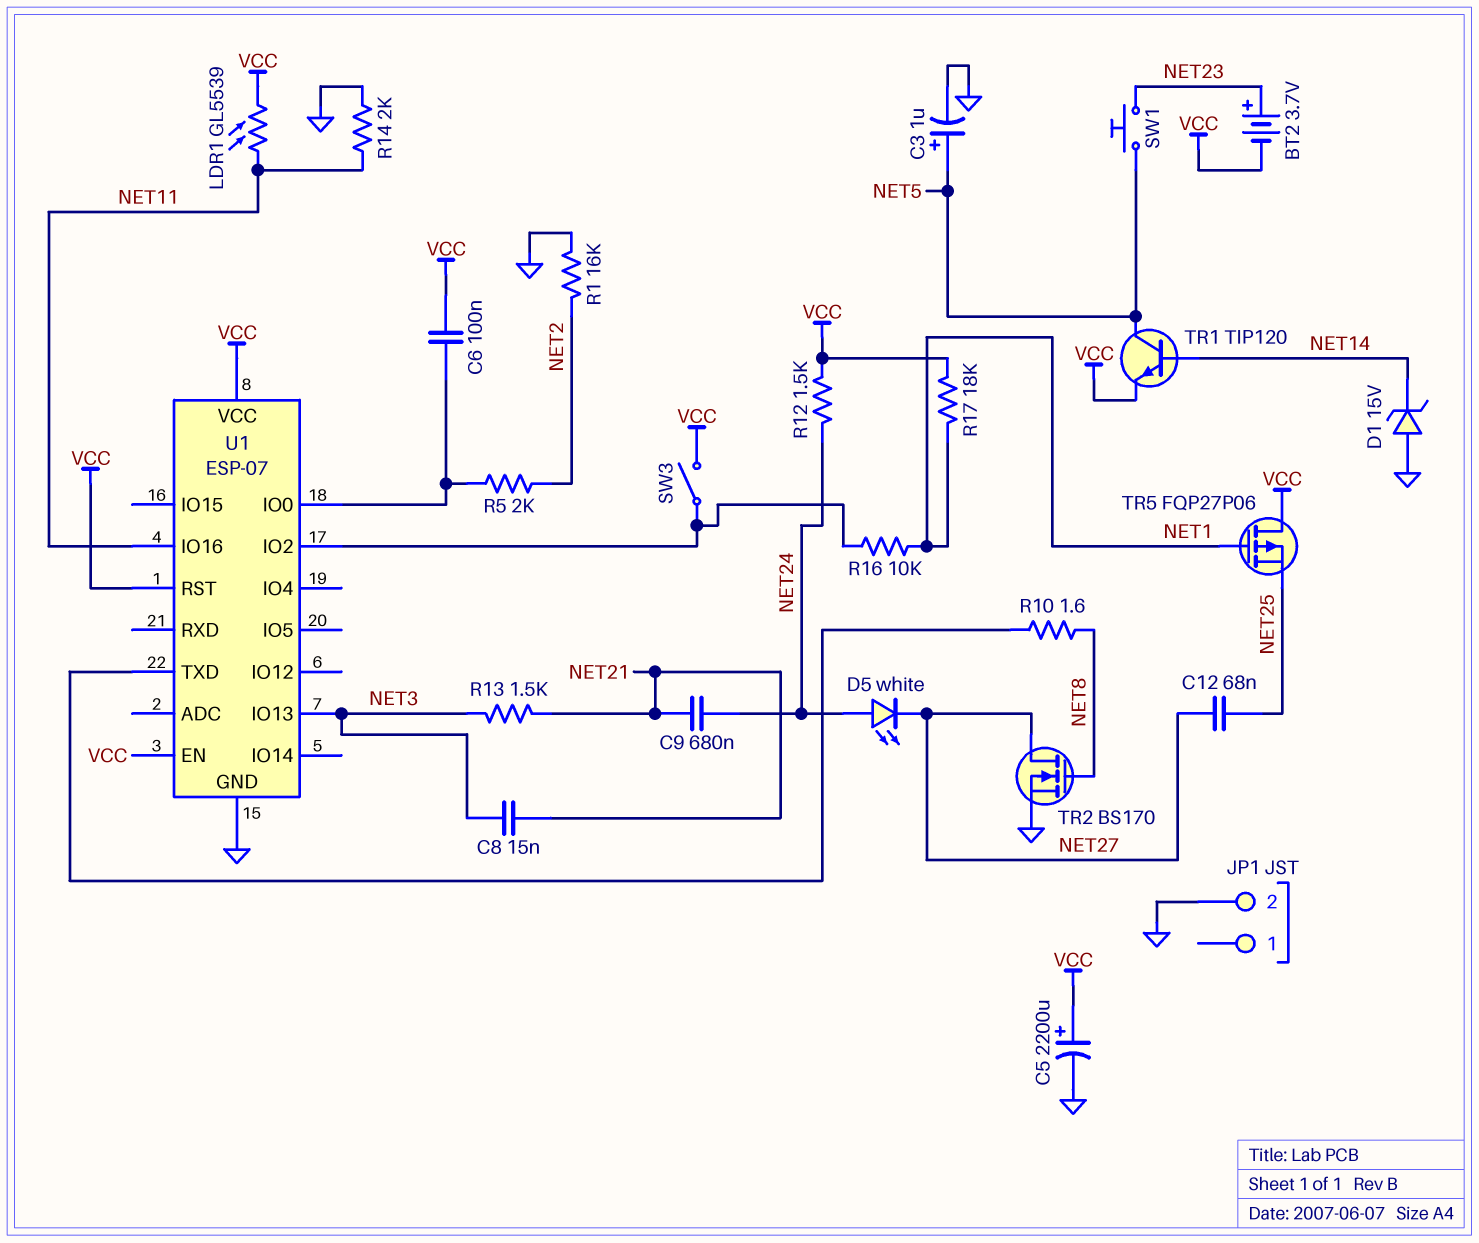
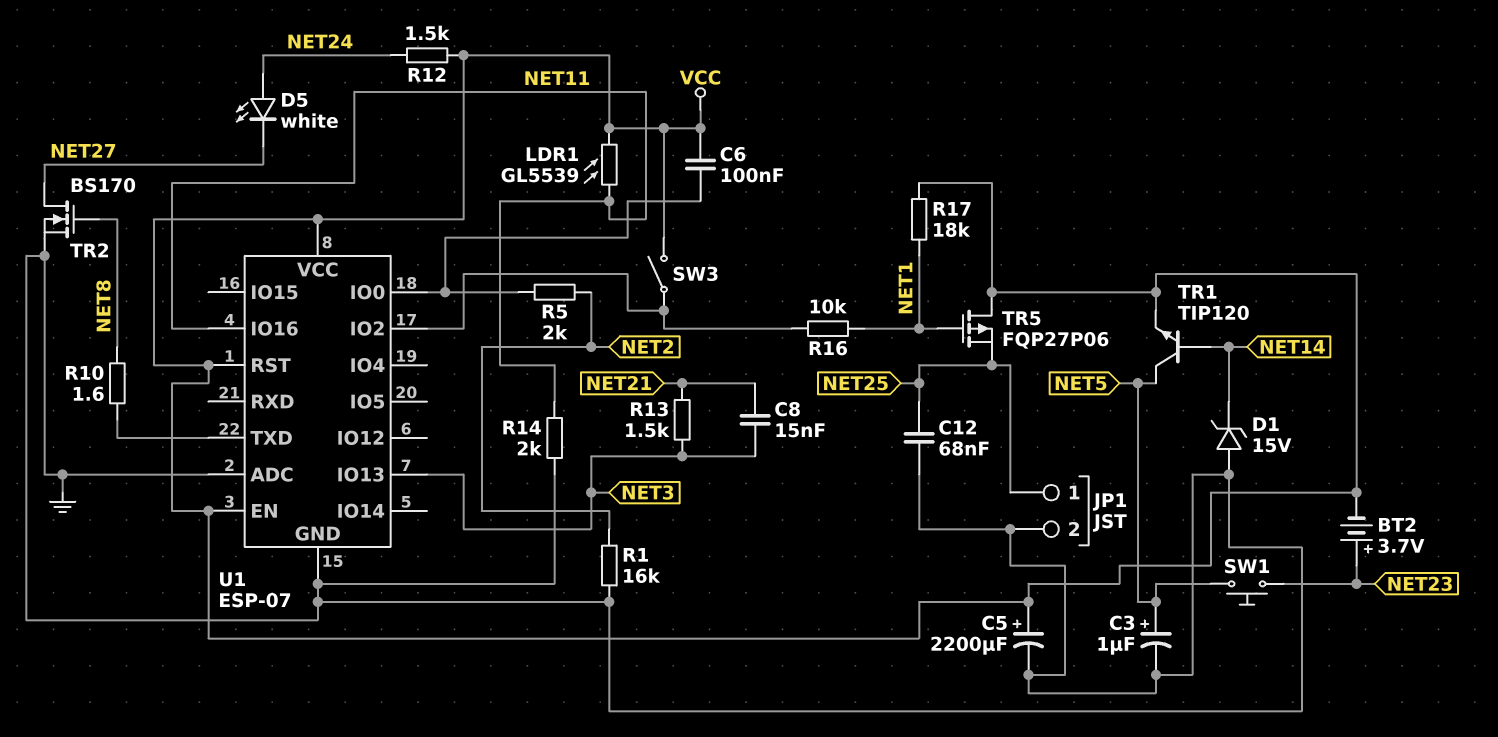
C9: 680nF (NET21, NET24) -> none
C12: 68nF (NET25, NET27) -> 68nF (GND, NET25)
JP1 pin 1: none -> NET25
U1 pin ADC: none -> GND

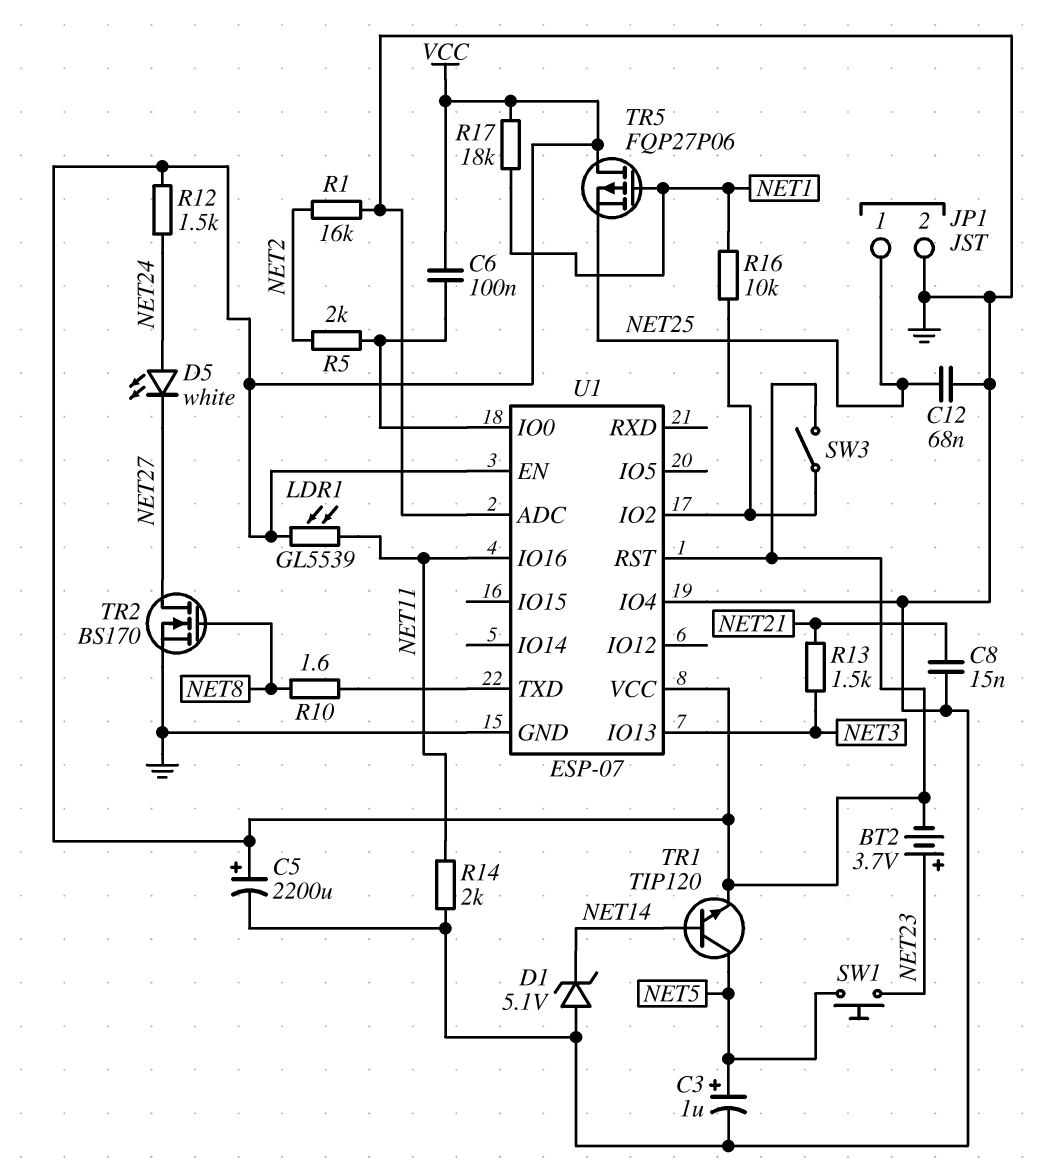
C8: 15nF (NET3, NET21) -> 15nF (GND, NET21)
D1: zener 15V (A GND, K NET14) -> zener 5.1V (A GND, K NET14)
U1 pin IO4: none -> GND

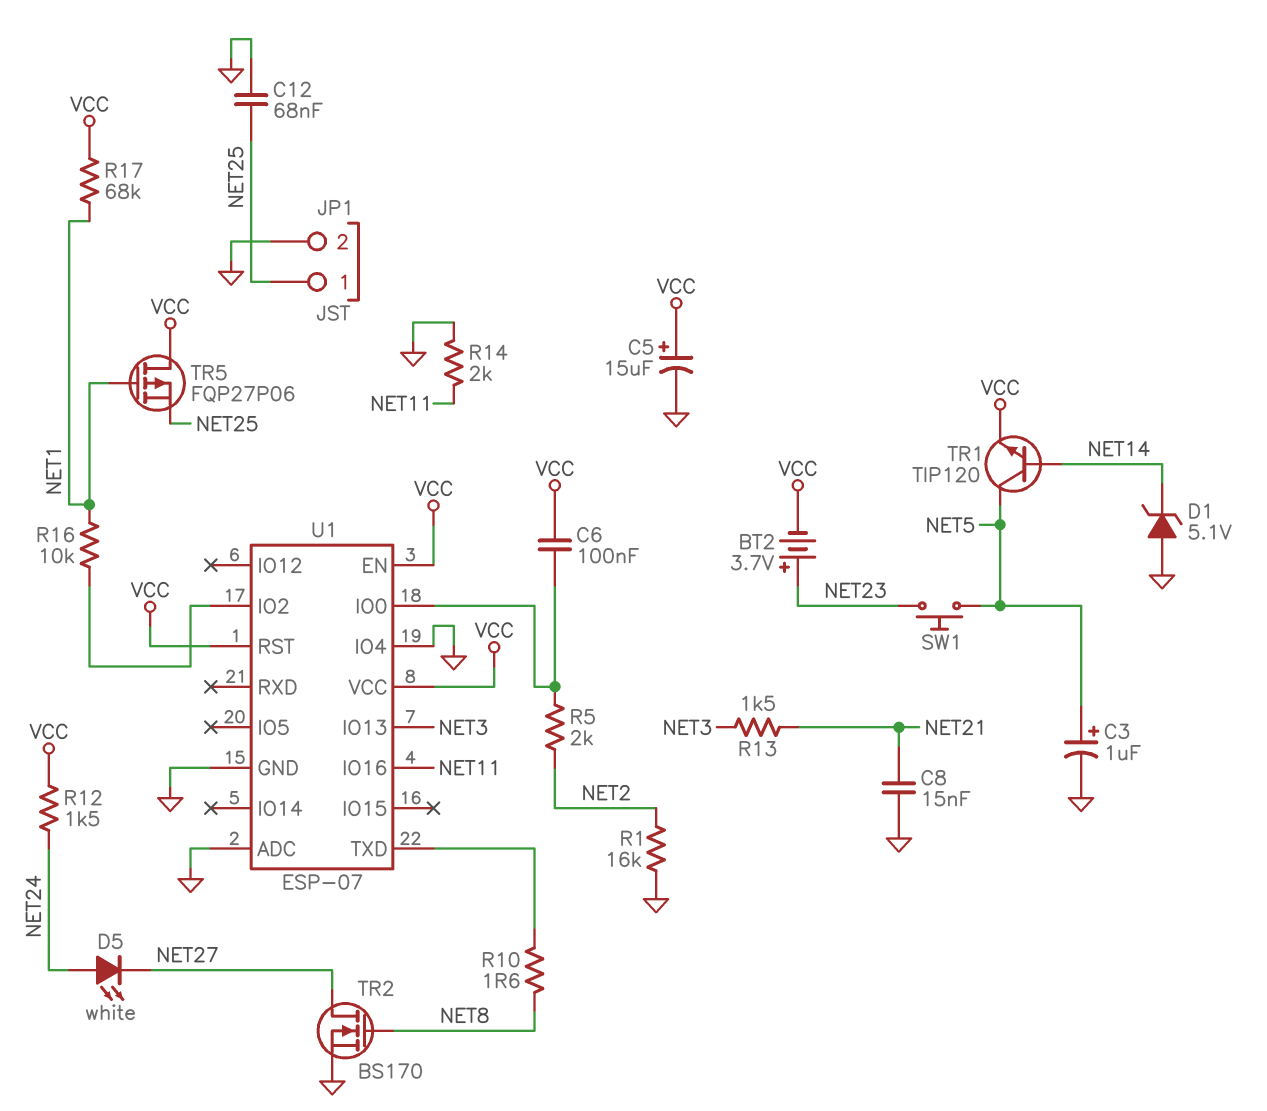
C5: 2200uF (plus VCC, minus GND) -> 15uF (plus VCC, minus GND)
LDR1: GL5539 (NET11, VCC) -> none
R17: 18k (NET1, VCC) -> 68k (NET1, VCC)
SW3: switch (U1/IO2, VCC) -> none

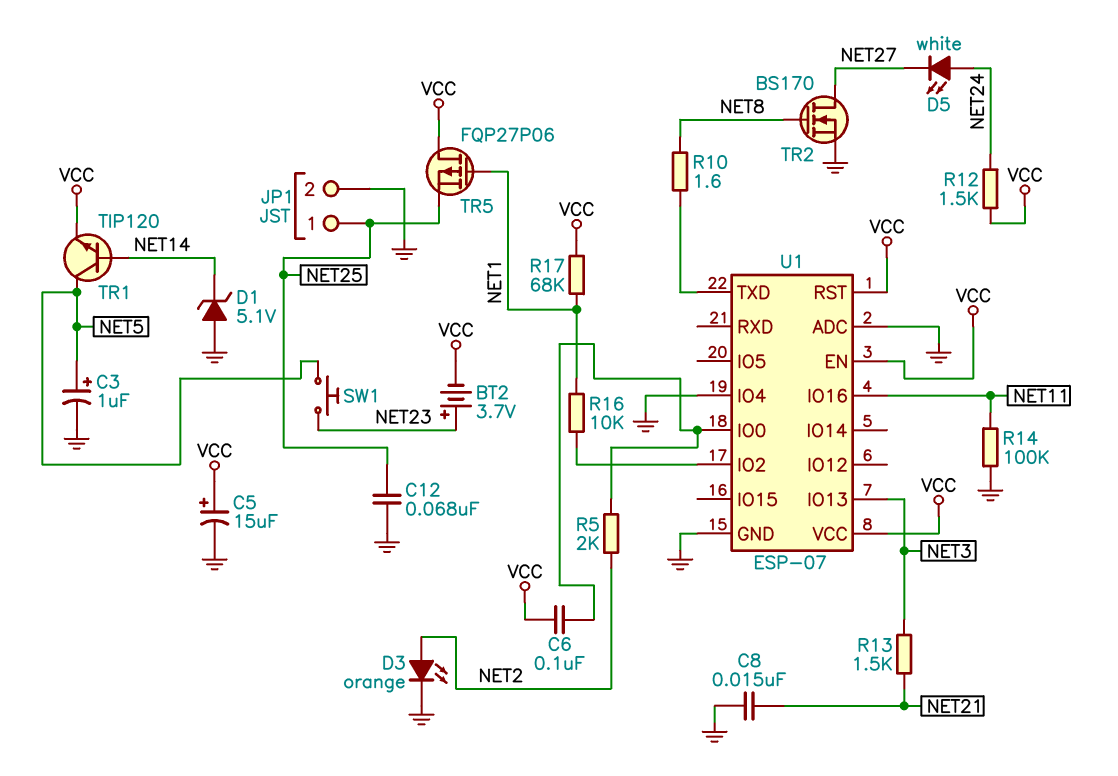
D3: none -> LED orange (A NET2, K GND)
R1: 16k (GND, NET2) -> none
R14: 2k (GND, NET11) -> 100k (GND, NET11)

